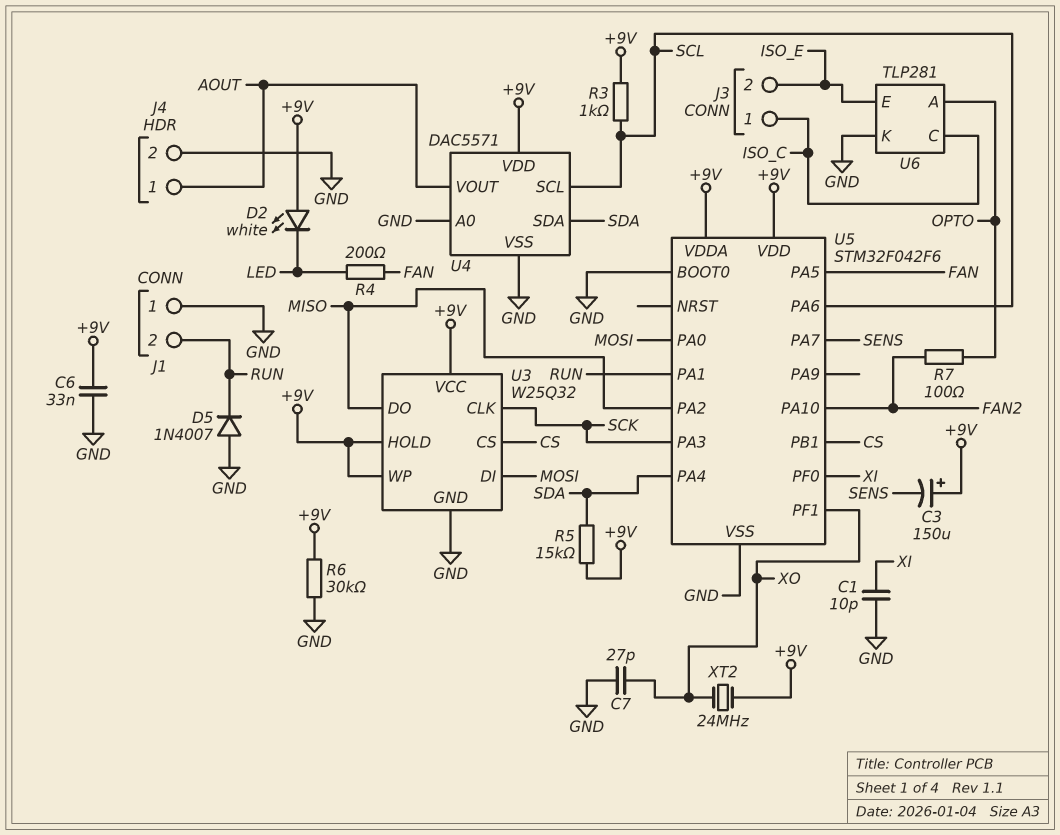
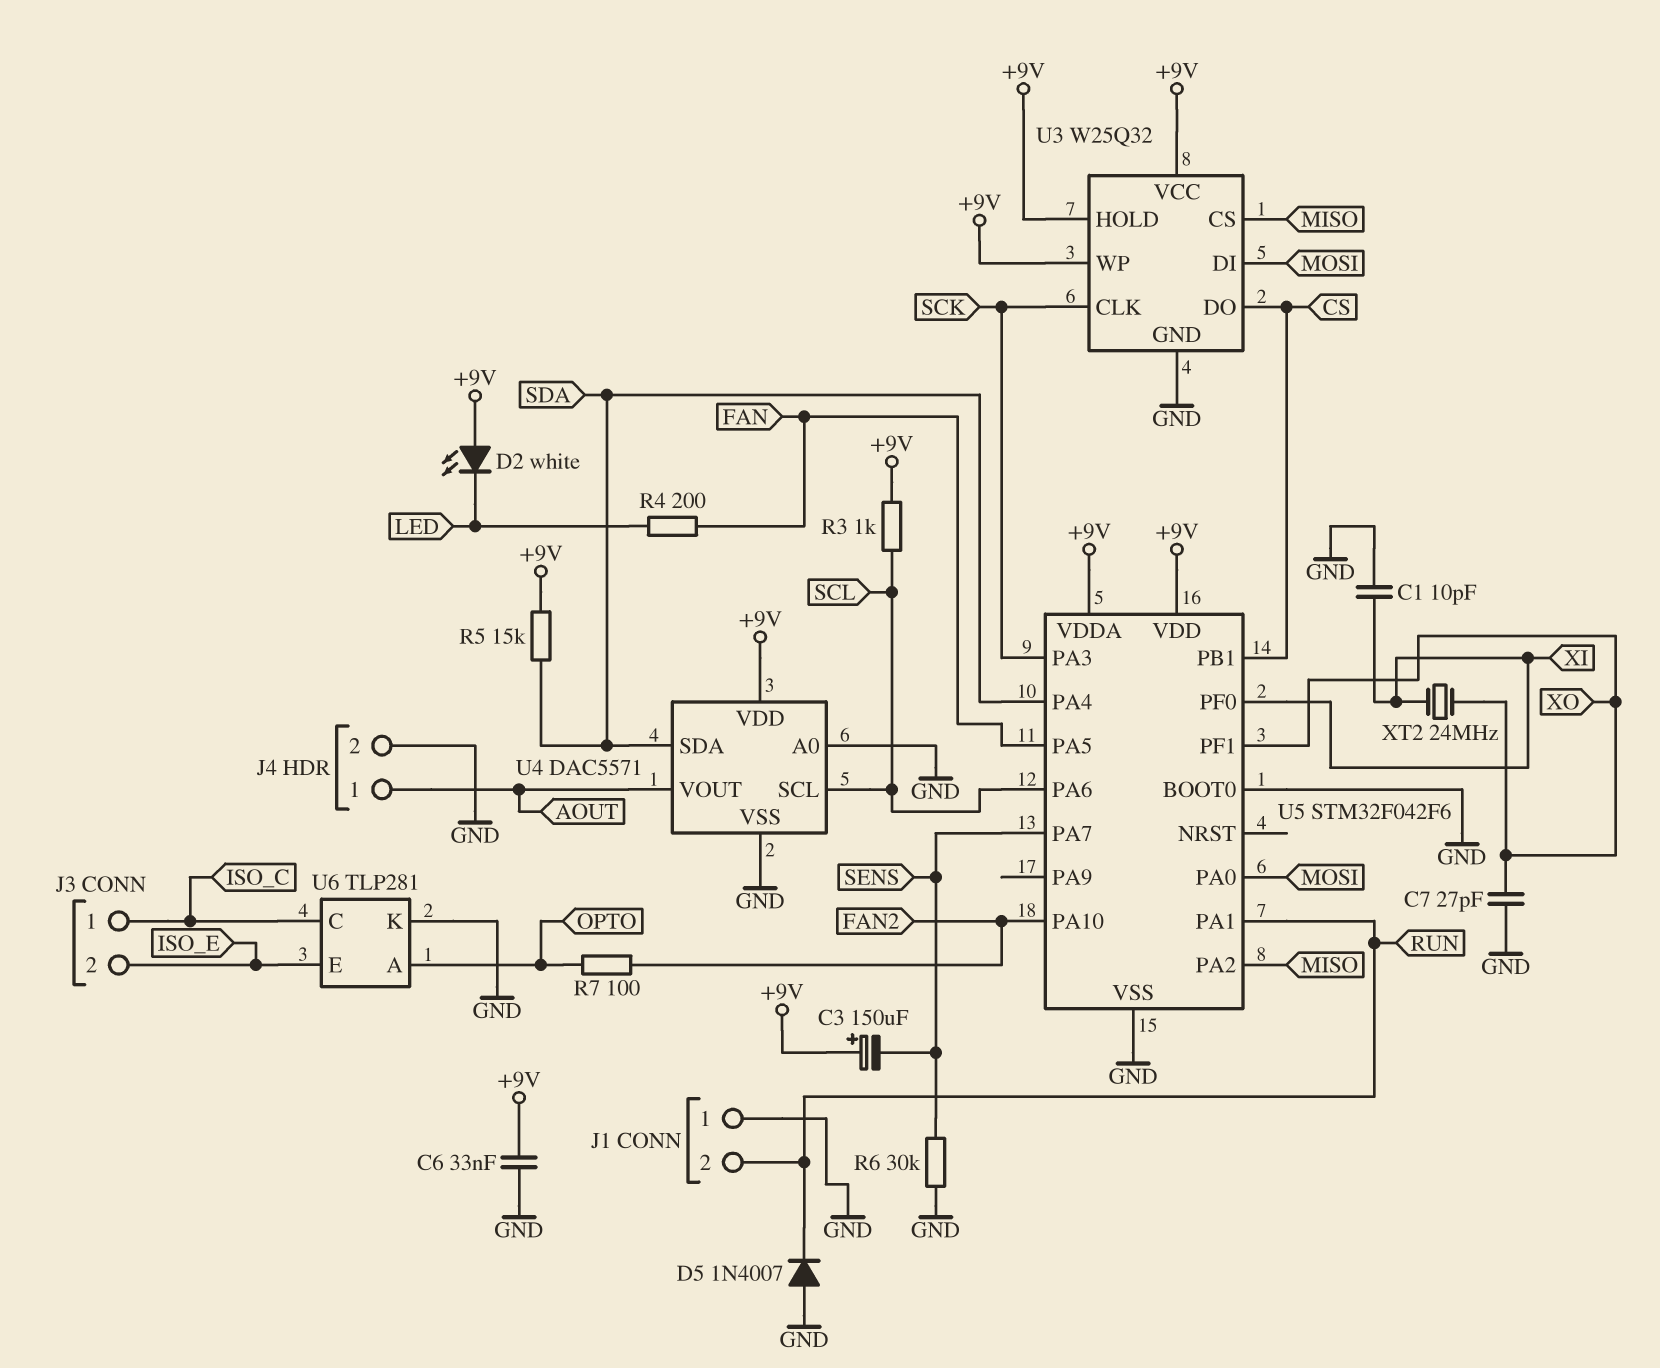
R6: 30k (+9V, GND) -> 30k (GND, SENS)
U3 pin CS: CS -> MISO
U3 pin DO: MISO -> CS
XT2: 24MHz (+9V, XO) -> 24MHz (XI, XO)

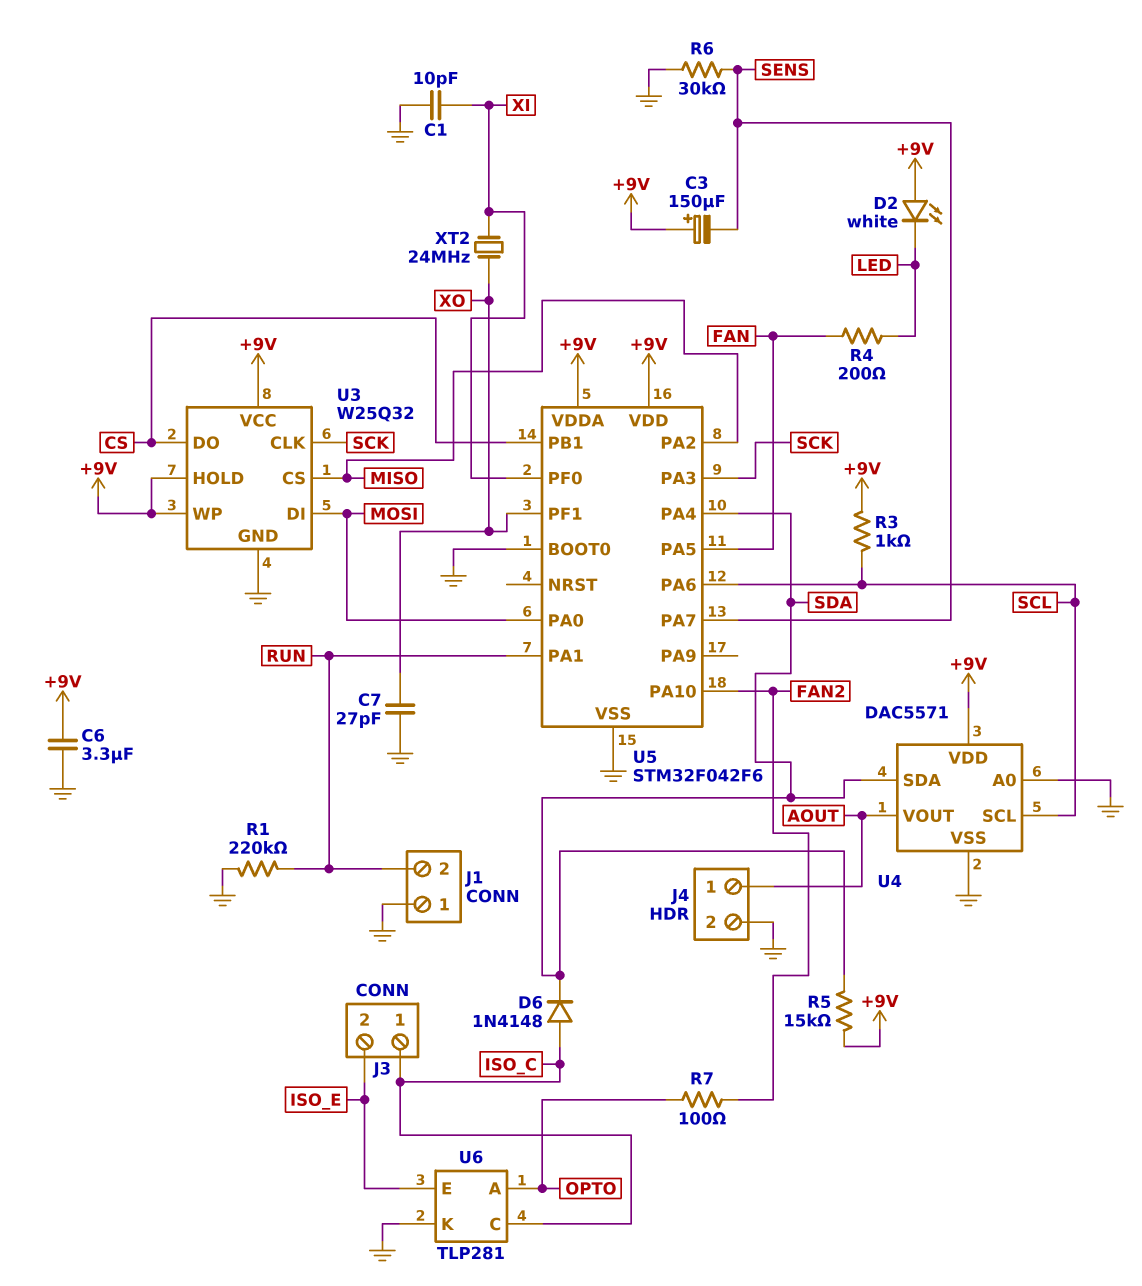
C6: 33nF (+9V, GND) -> 3.3uF (+9V, GND)
D5: diode 1N4007 (A GND, K RUN) -> none
D6: none -> diode 1N4148 (A ISO_C, K SDA)
R1: none -> 220k (GND, RUN)

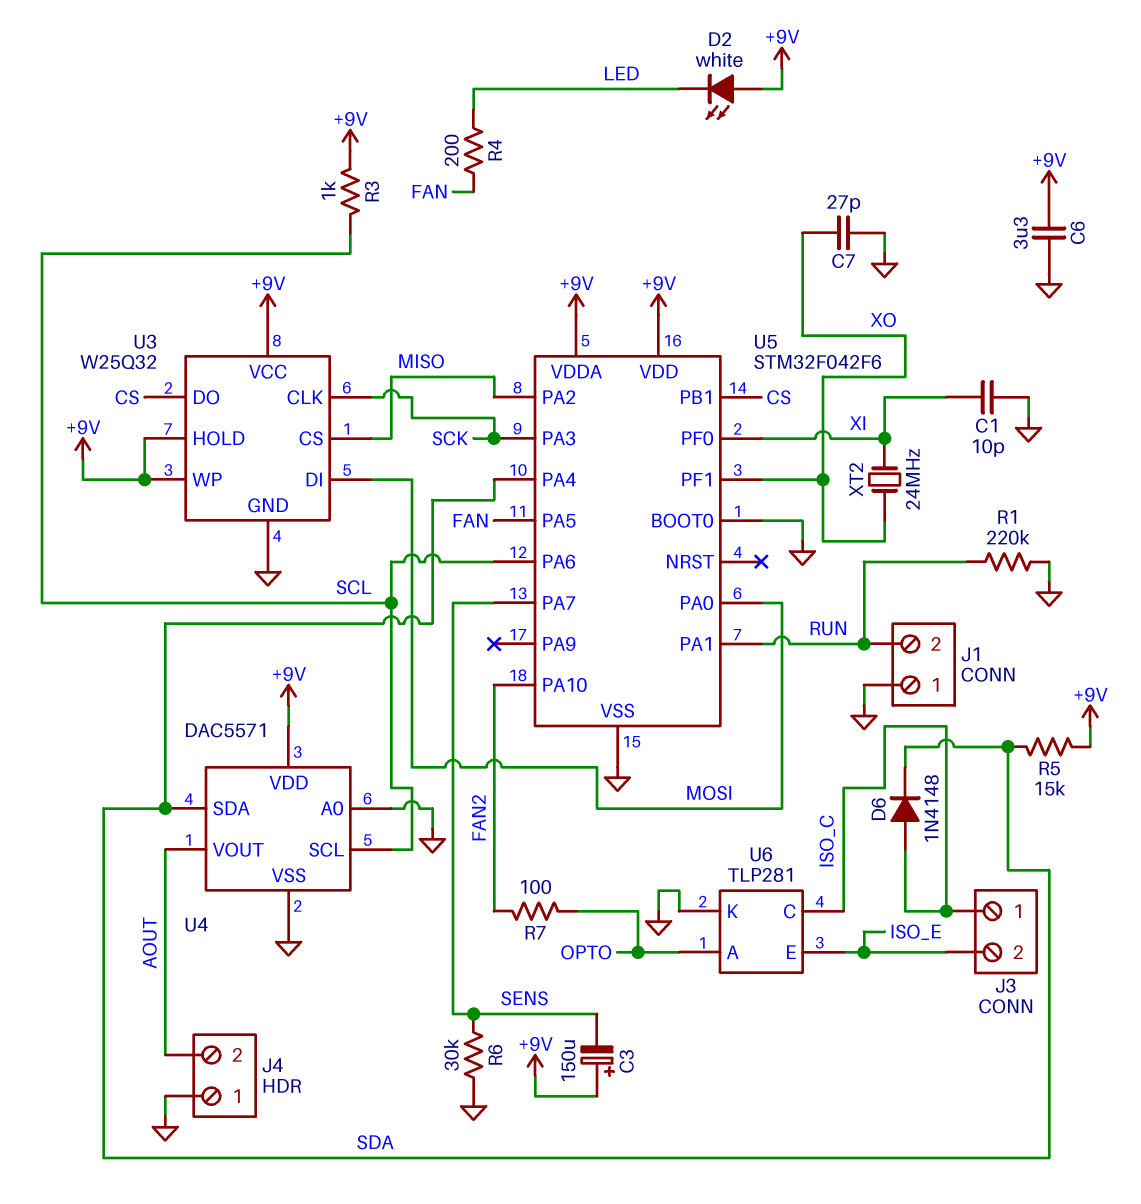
J4 pin 1: AOUT -> GND
J4 pin 2: GND -> AOUT

